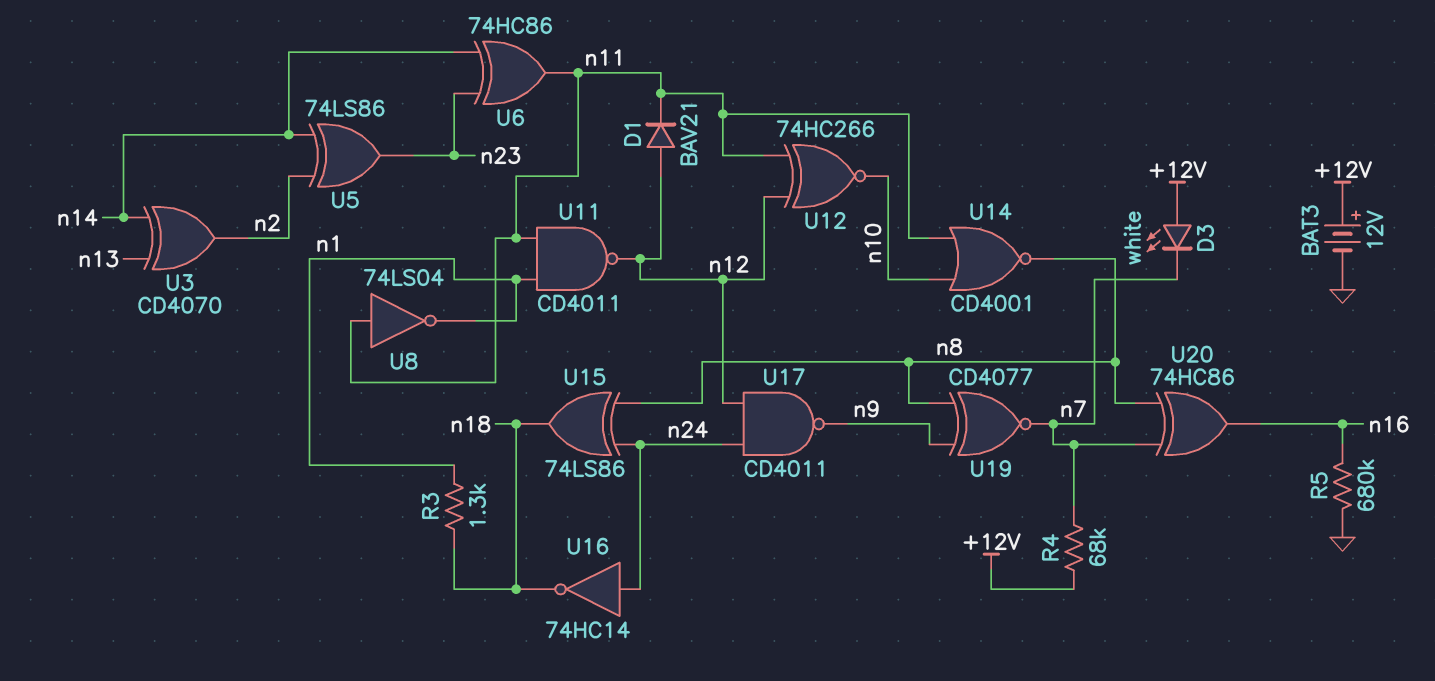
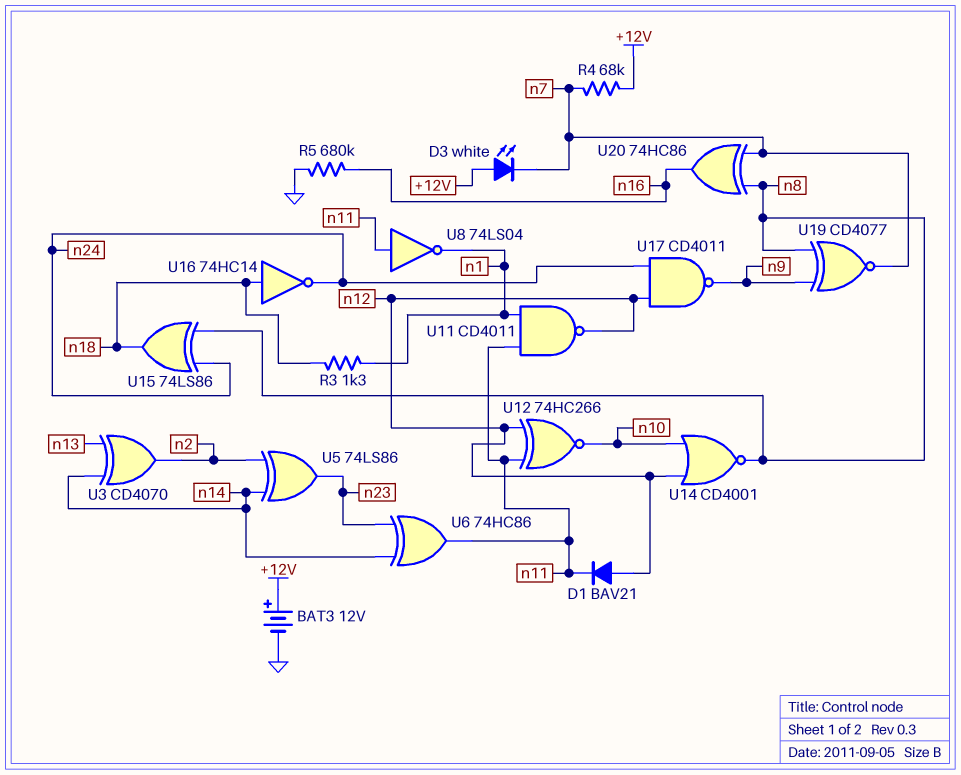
U14: NOR CD4001 (in n10, in n11, out n8) -> NOR CD4001 (in n10, in n12, out n8)
U16: NOT 74HC14 (in n24, out n18) -> NOT 74HC14 (in n18, out n24)

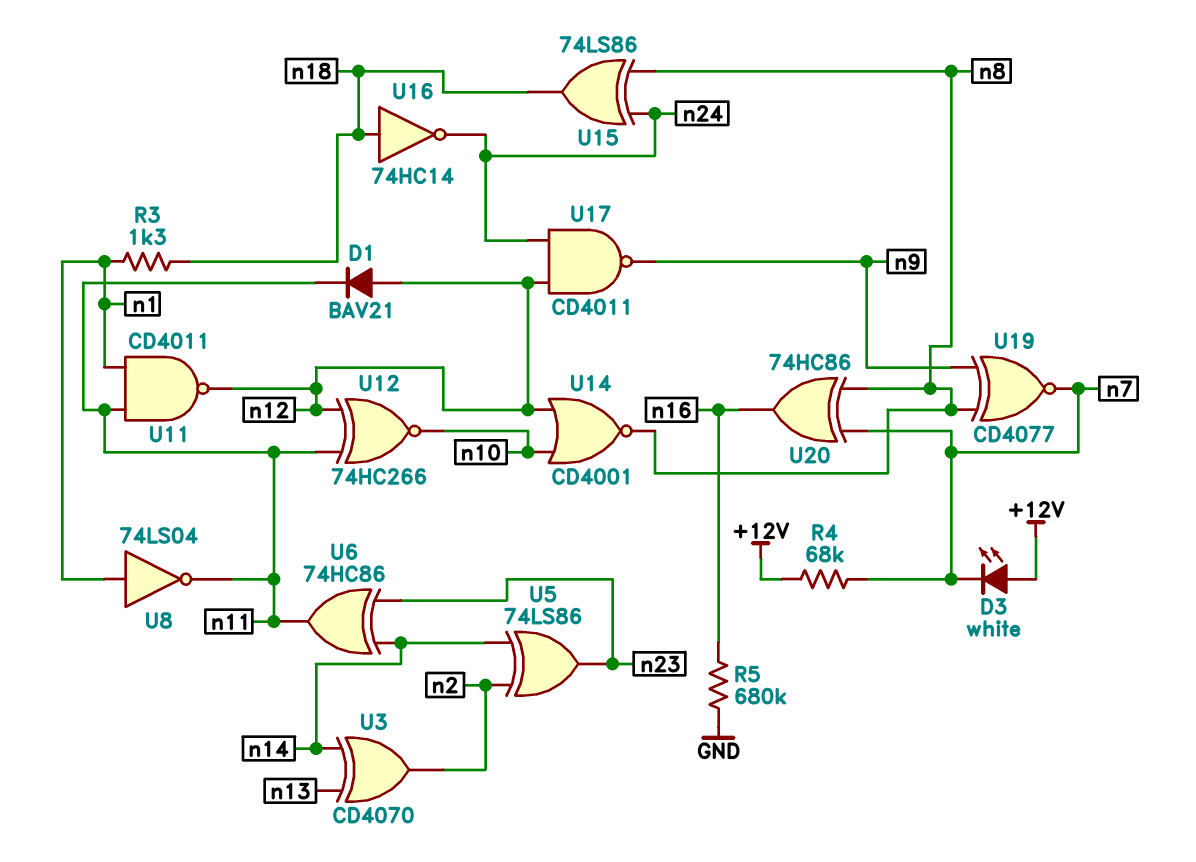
BAT3: 12V (plus +12V, minus GND) -> none
U8: NOT 74LS04 (in n11, out n1) -> NOT 74LS04 (in n1, out n11)

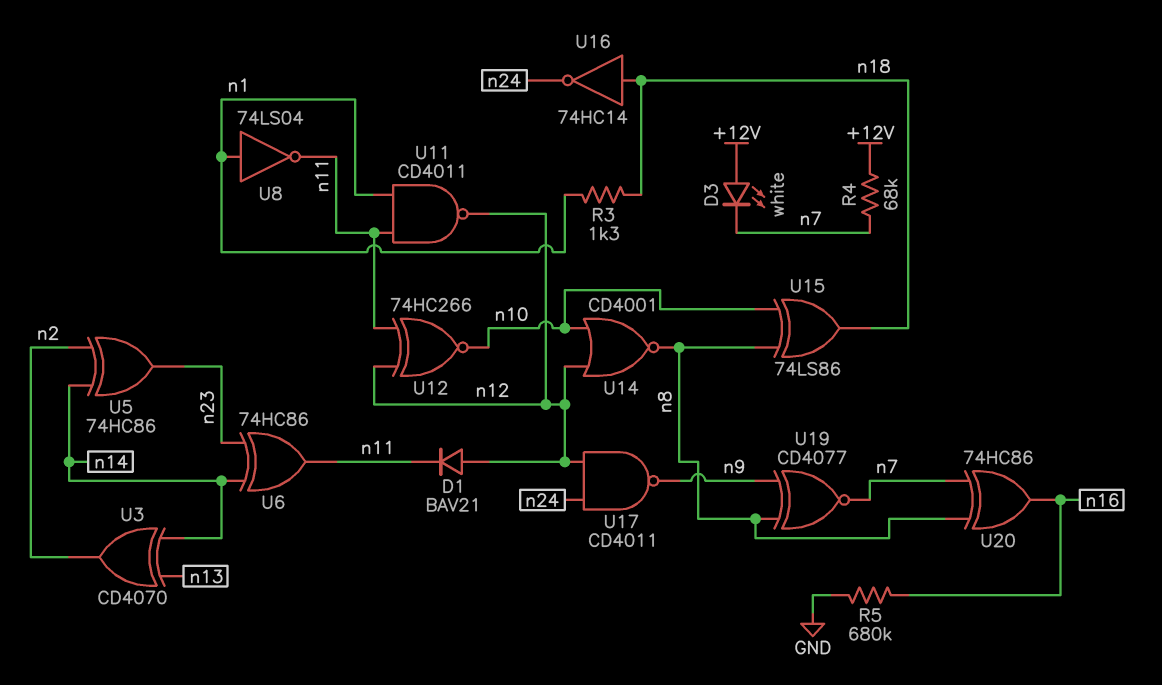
U5: XOR 74LS86 (in n2, in n14, out n23) -> XOR 74HC86 (in n2, in n14, out n23)
U15: XOR 74LS86 (in n8, in n24, out n18) -> XOR 74LS86 (in n8, in n10, out n18)

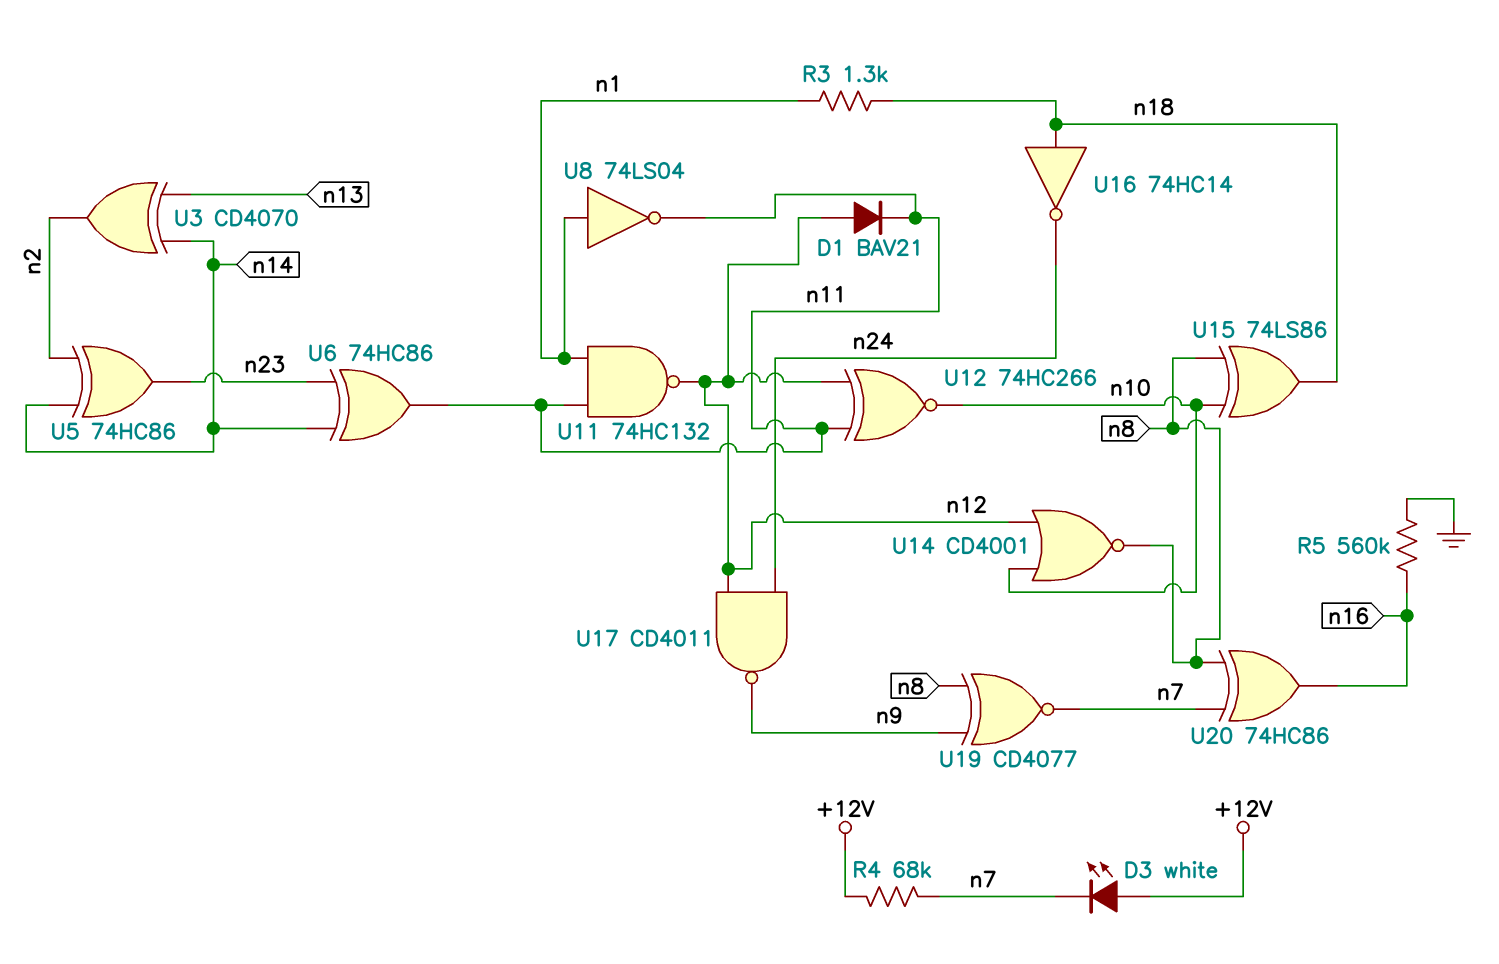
R5: 680k (GND, n16) -> 560k (GND, n16)
U11: NAND CD4011 (in n1, in n11, out n12) -> NAND 74HC132 (in n1, in n11, out n12)

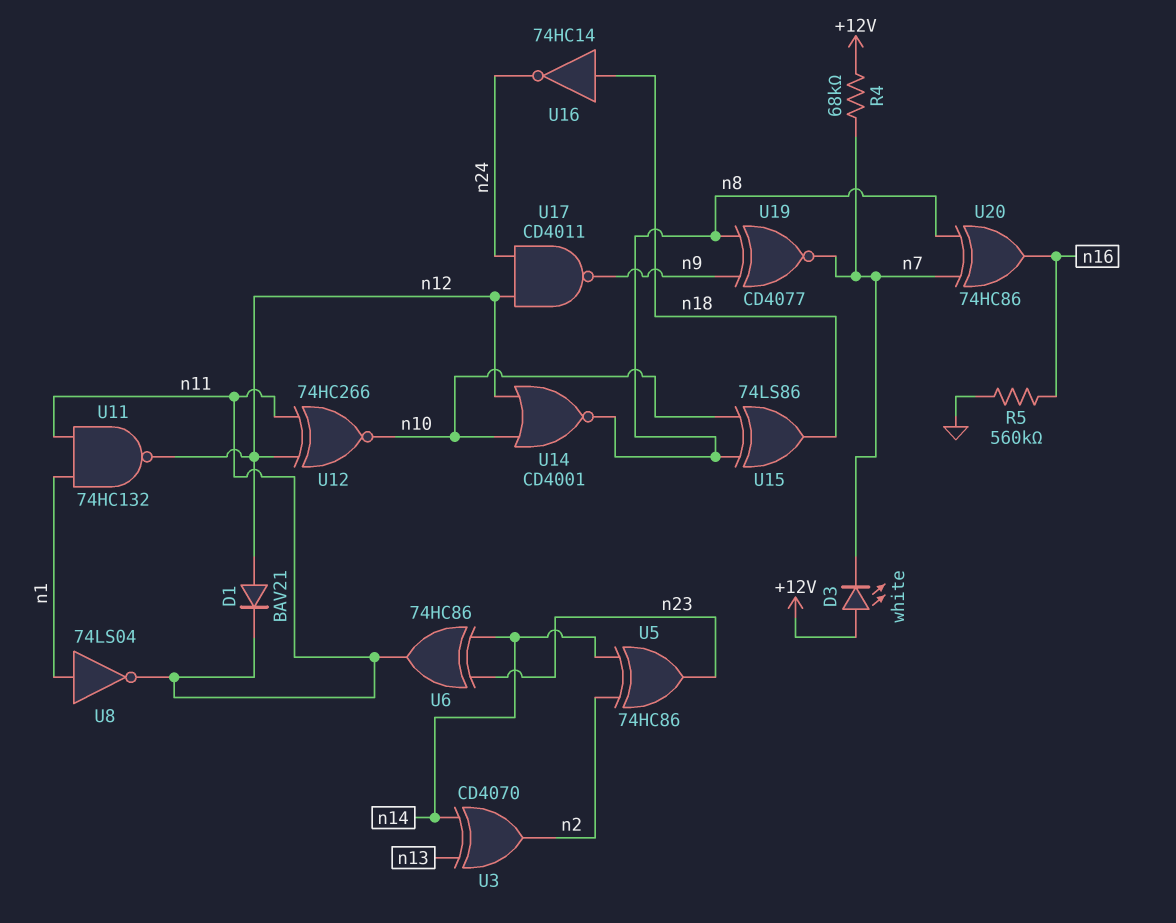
R3: 1.3k (n1, n18) -> none

